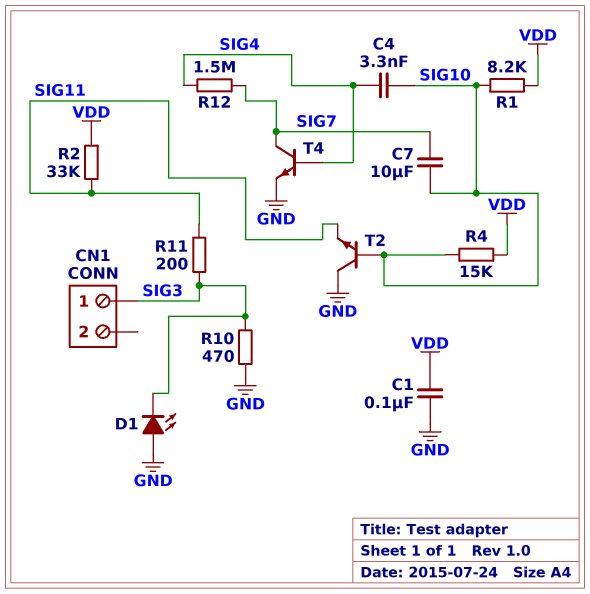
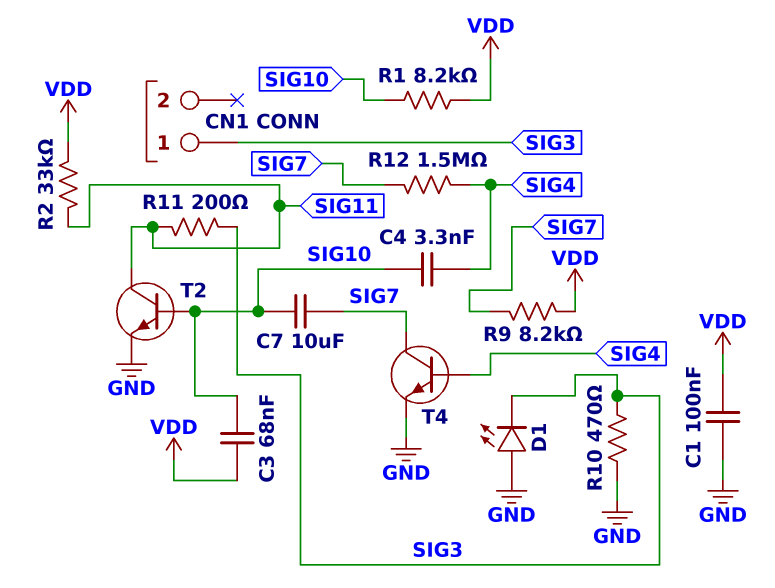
C3: none -> 68nF (SIG10, VDD)
R4: 15k (SIG10, VDD) -> none
R9: none -> 8.2k (SIG7, VDD)
T2: NPN (B SIG10, C GND, E SIG11) -> NPN (B SIG10, C SIG11, E GND)

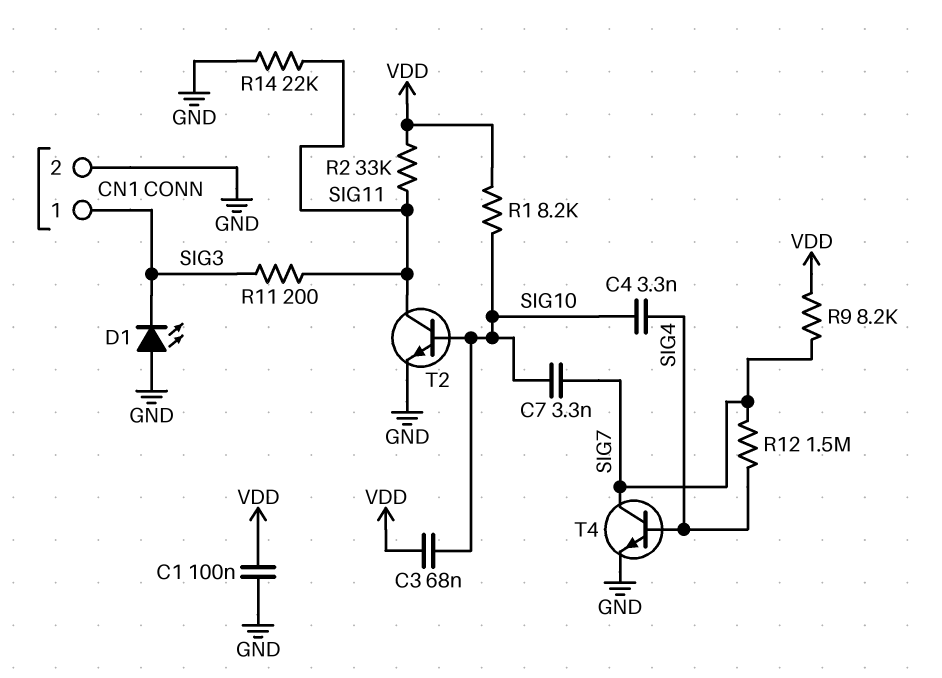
C7: 10uF (SIG7, SIG10) -> 3.3nF (SIG7, SIG10)
CN1 pin 2: none -> GND
R10: 470 (GND, SIG3) -> none
R14: none -> 22k (GND, SIG11)

